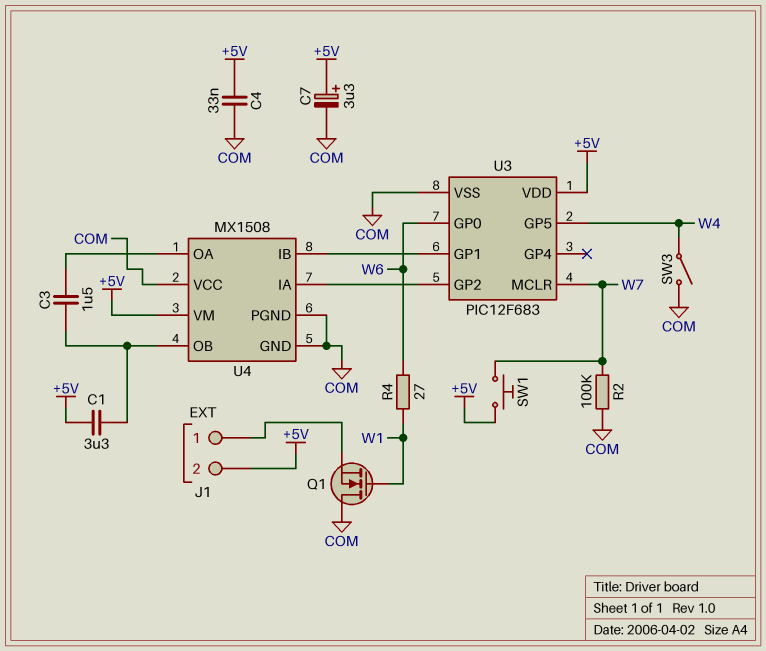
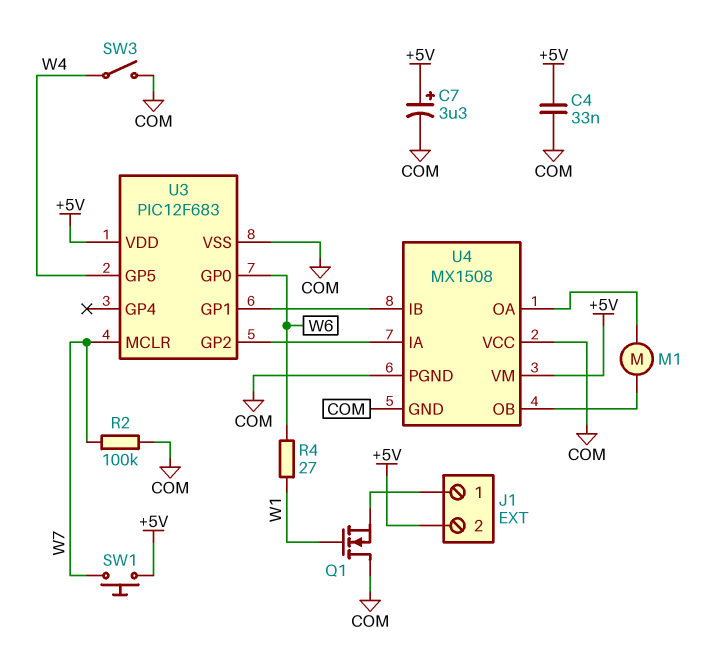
C1: 3.3uF (+5V, U4/OB) -> none
C3: 1.5uF (U4/OA, U4/OB) -> none
M1: none -> motor (U4/OA, U4/OB)

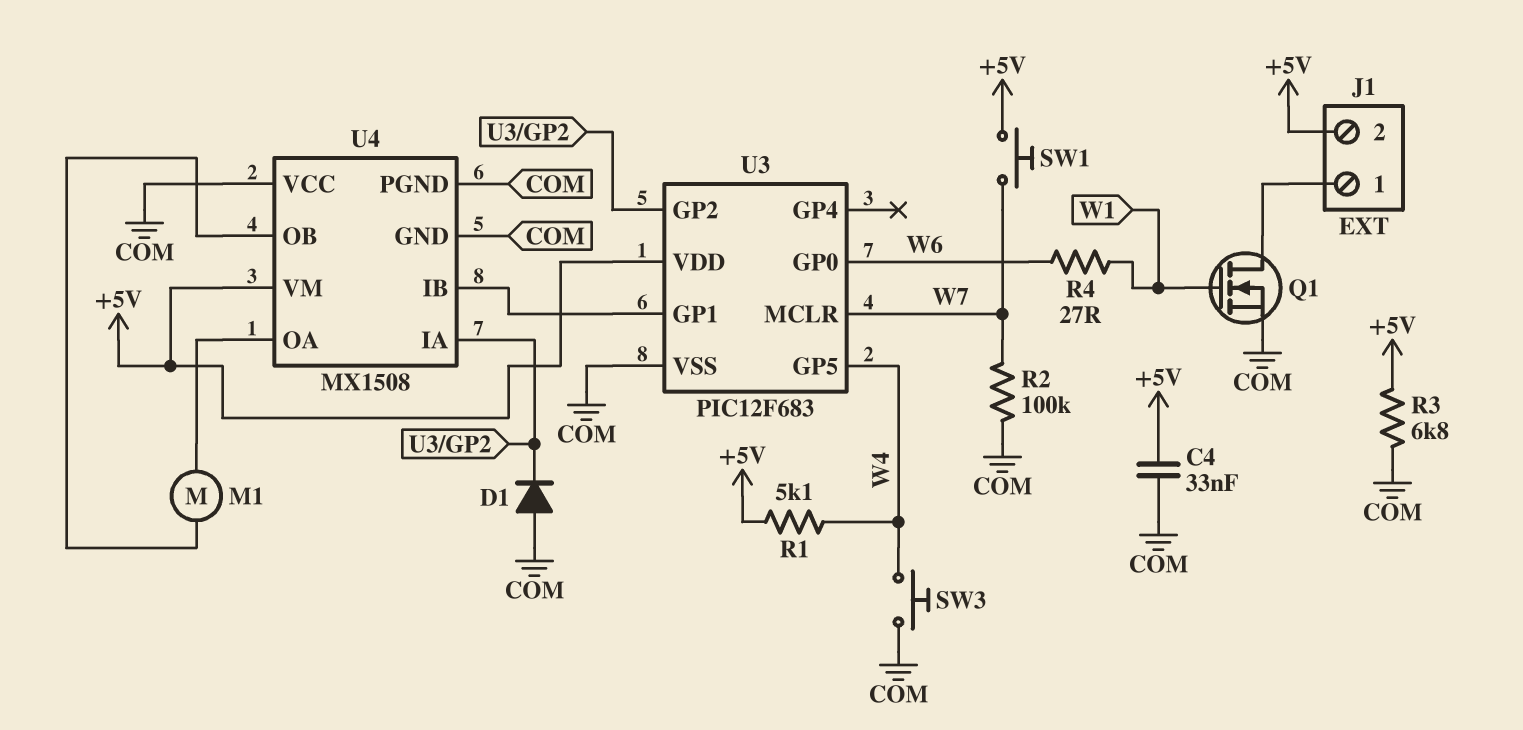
C7: 3.3uF (plus +5V, minus COM) -> none
D1: none -> diode (A COM, K U3/GP2)
Q1: NMOS (G W1, D COM, S J1/1) -> NMOS (G W1, D J1/1, S COM)
R1: none -> 5.1k (+5V, W4)
R3: none -> 6.8k (+5V, COM)
SW3: switch (COM, W4) -> button (COM, W4)

